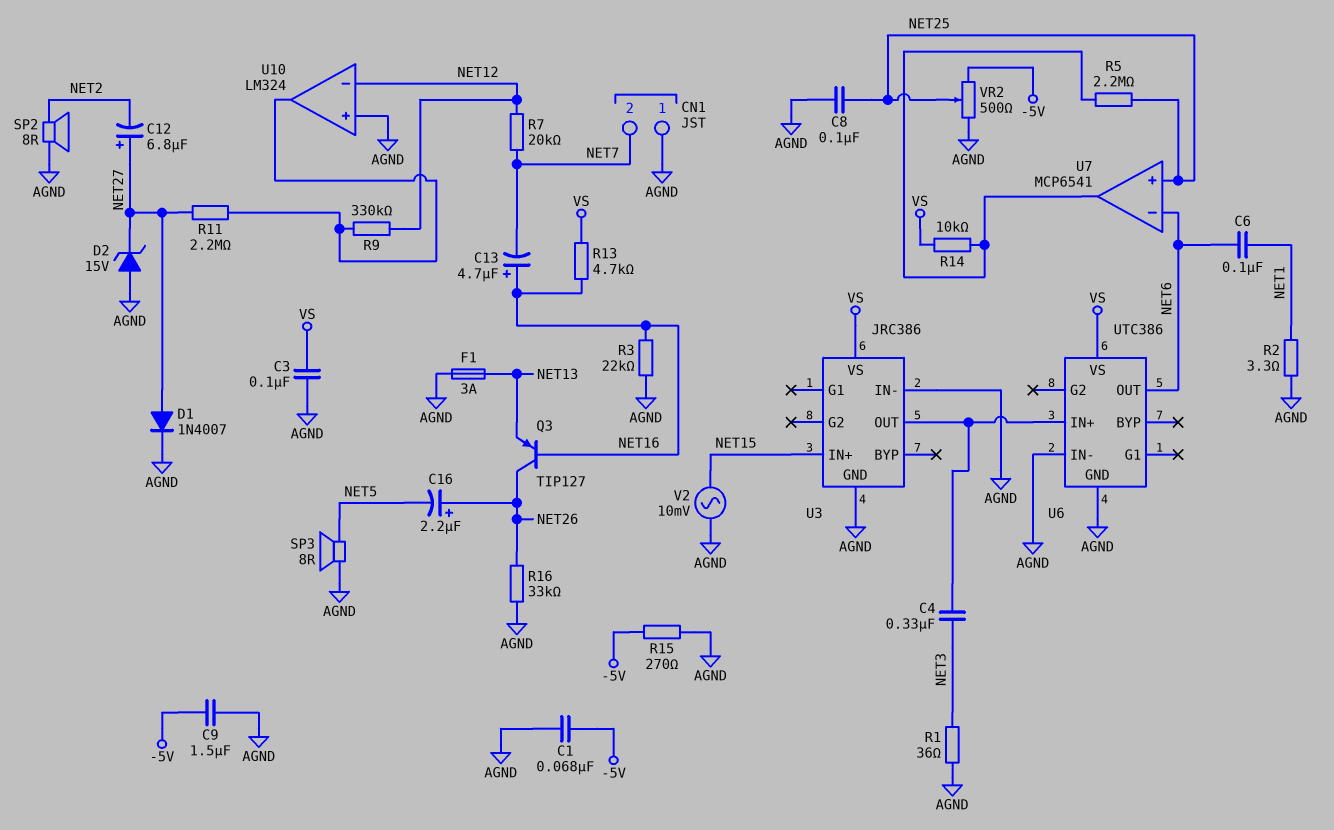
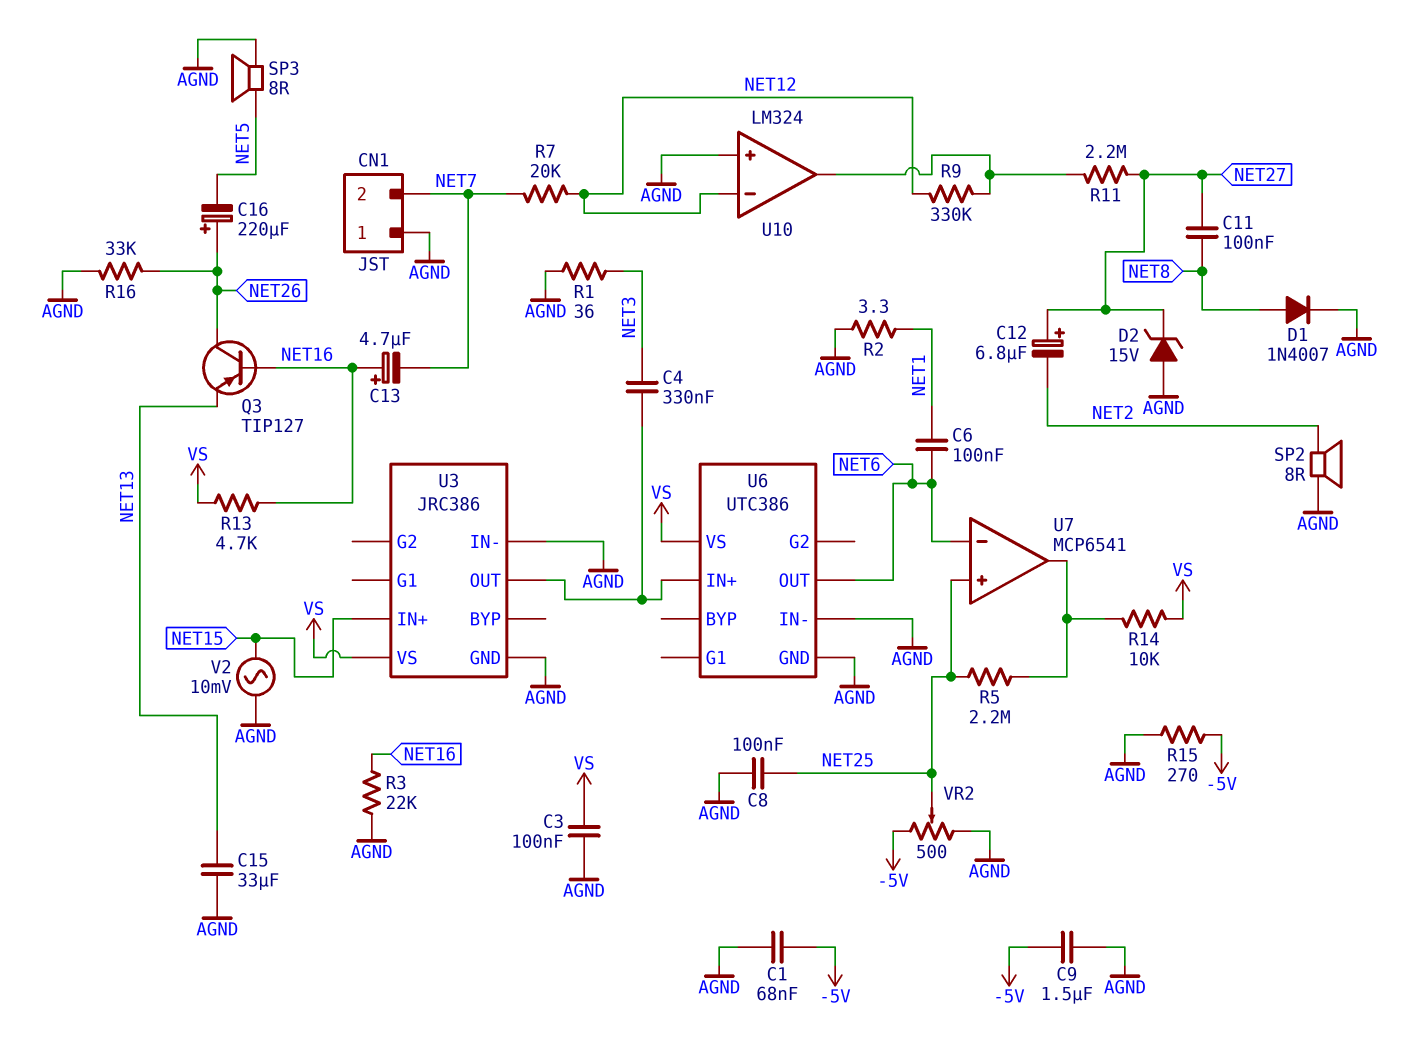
C11: none -> 100nF (NET8, NET27)
C15: none -> 33uF (AGND, NET13)
C16: 2.2uF (plus NET26, minus NET5) -> 220uF (plus NET26, minus NET5)
D1: diode 1N4007 (A NET27, K AGND) -> diode 1N4007 (A NET8, K AGND)
F1: 3A (AGND, NET13) -> none

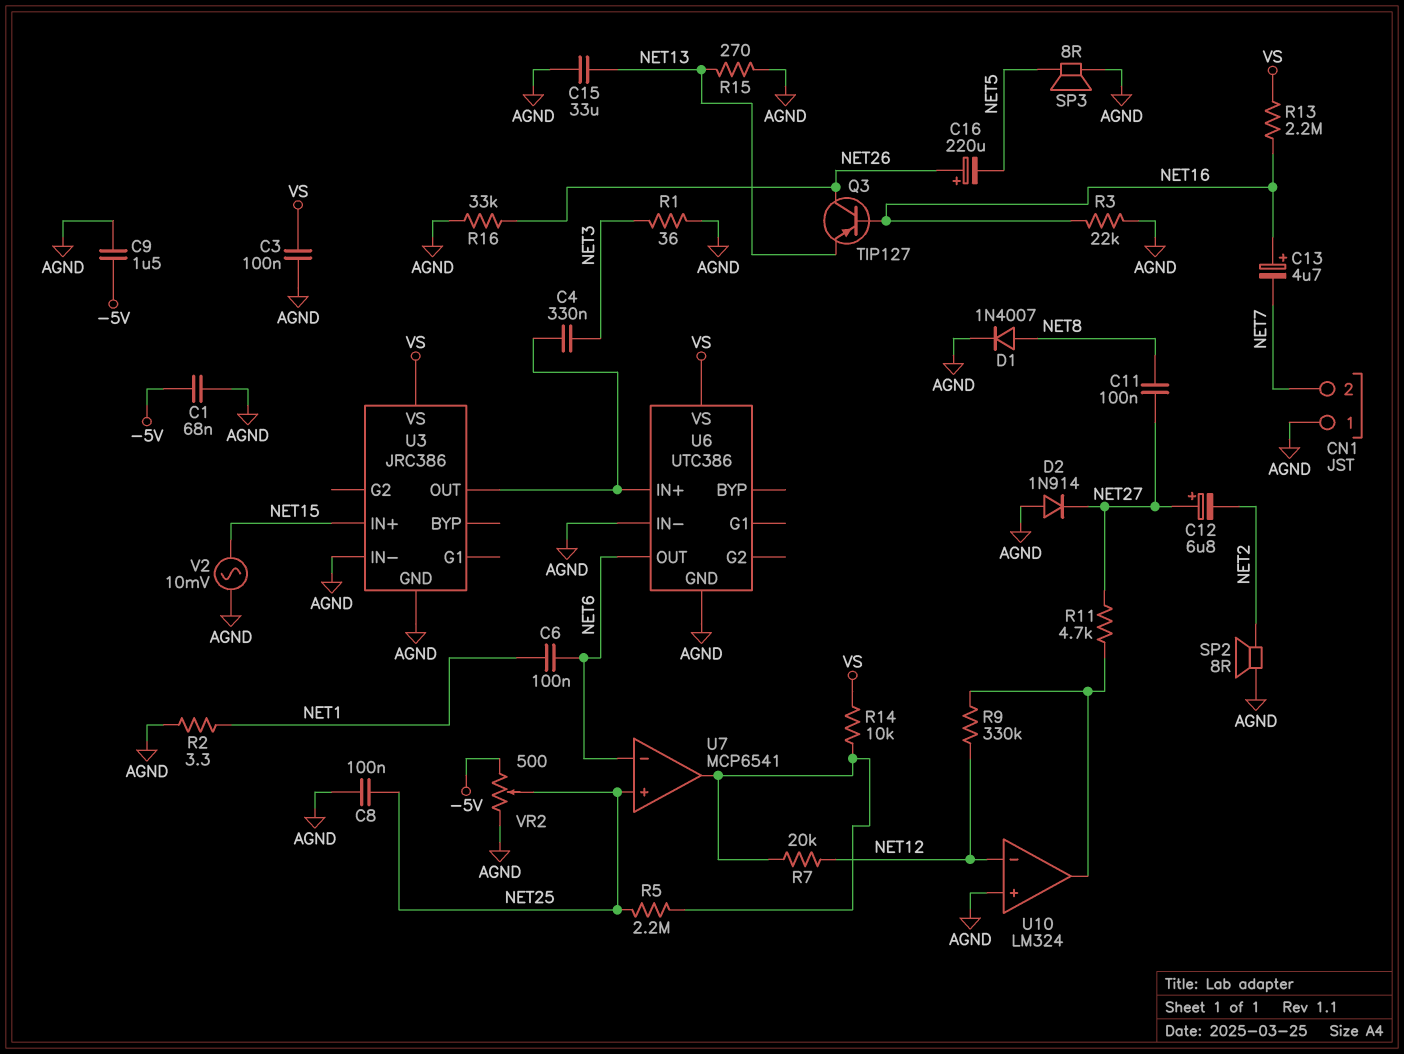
D2: zener 15V (A AGND, K NET27) -> diode 1N914 (A AGND, K NET27)
R7: 20k (NET7, NET12) -> 20k (NET12, U7/out)
R11: 2.2M (NET27, U10/out) -> 4.7k (NET27, U10/out)
R13: 4.7k (NET16, VS) -> 2.2M (NET16, VS)
R15: 270 (-5V, AGND) -> 270 (AGND, NET13)

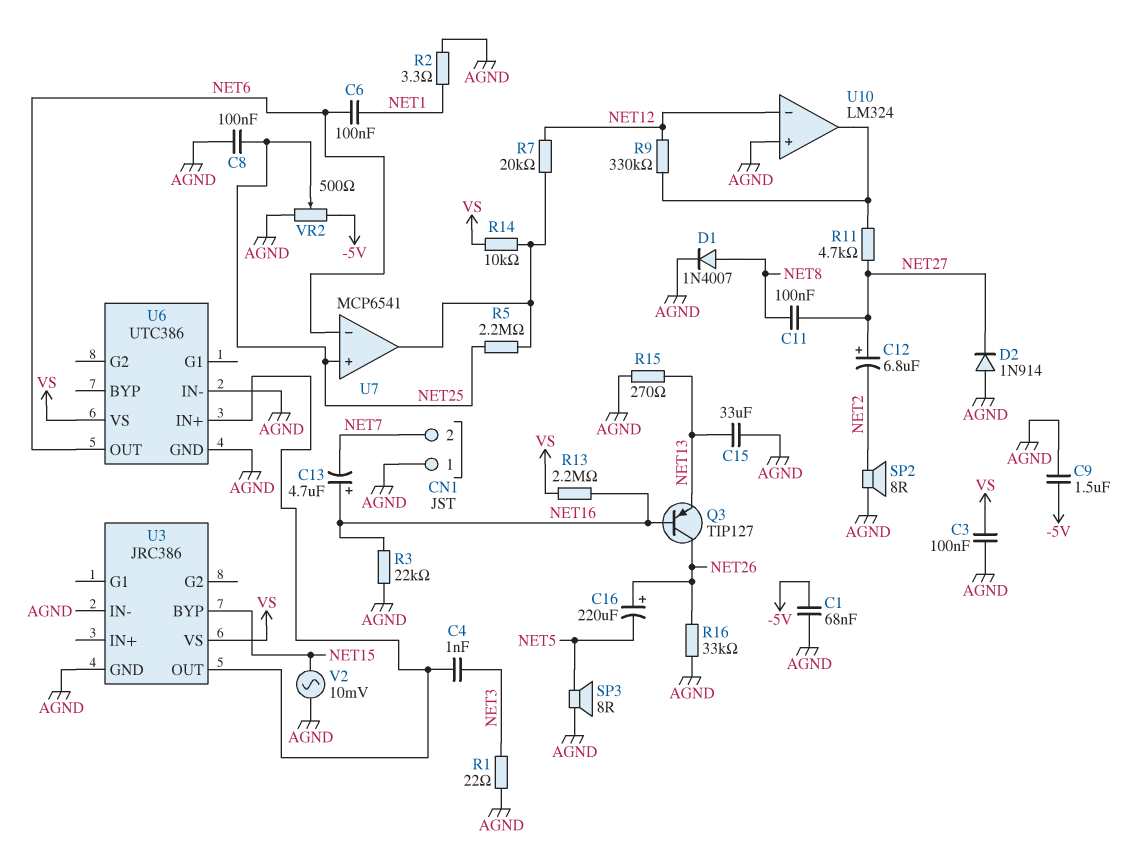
C4: 330nF (NET3, U3/OUT) -> 1nF (NET3, U3/OUT)
R1: 36 (AGND, NET3) -> 22 (AGND, NET3)
U3 pin BYP: none -> NET15
U3 pin IN+: NET15 -> none

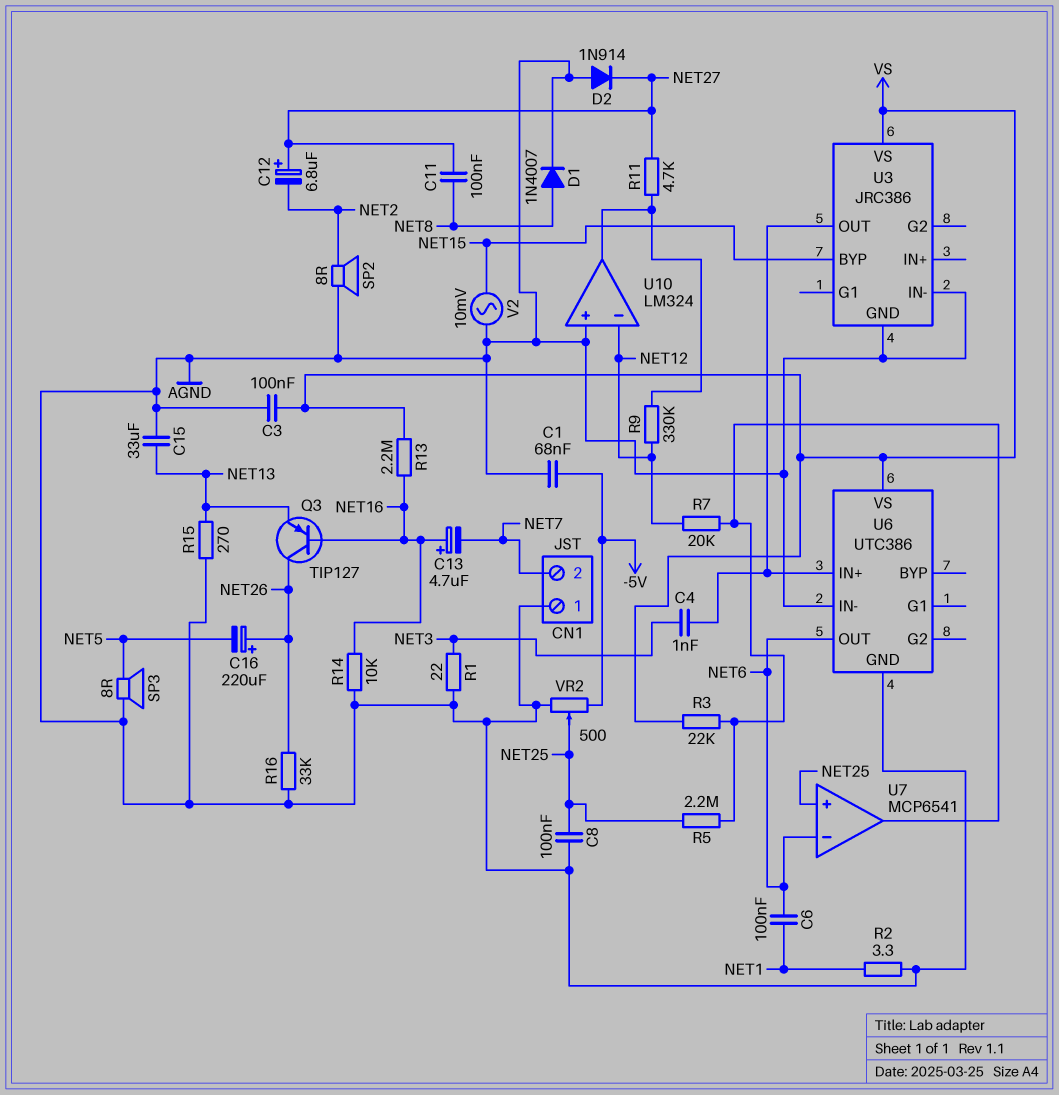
C9: 1.5uF (-5V, AGND) -> none
R3: 22k (AGND, NET16) -> 22k (U7/out, VS)
R14: 10k (U7/out, VS) -> 10k (AGND, NET16)

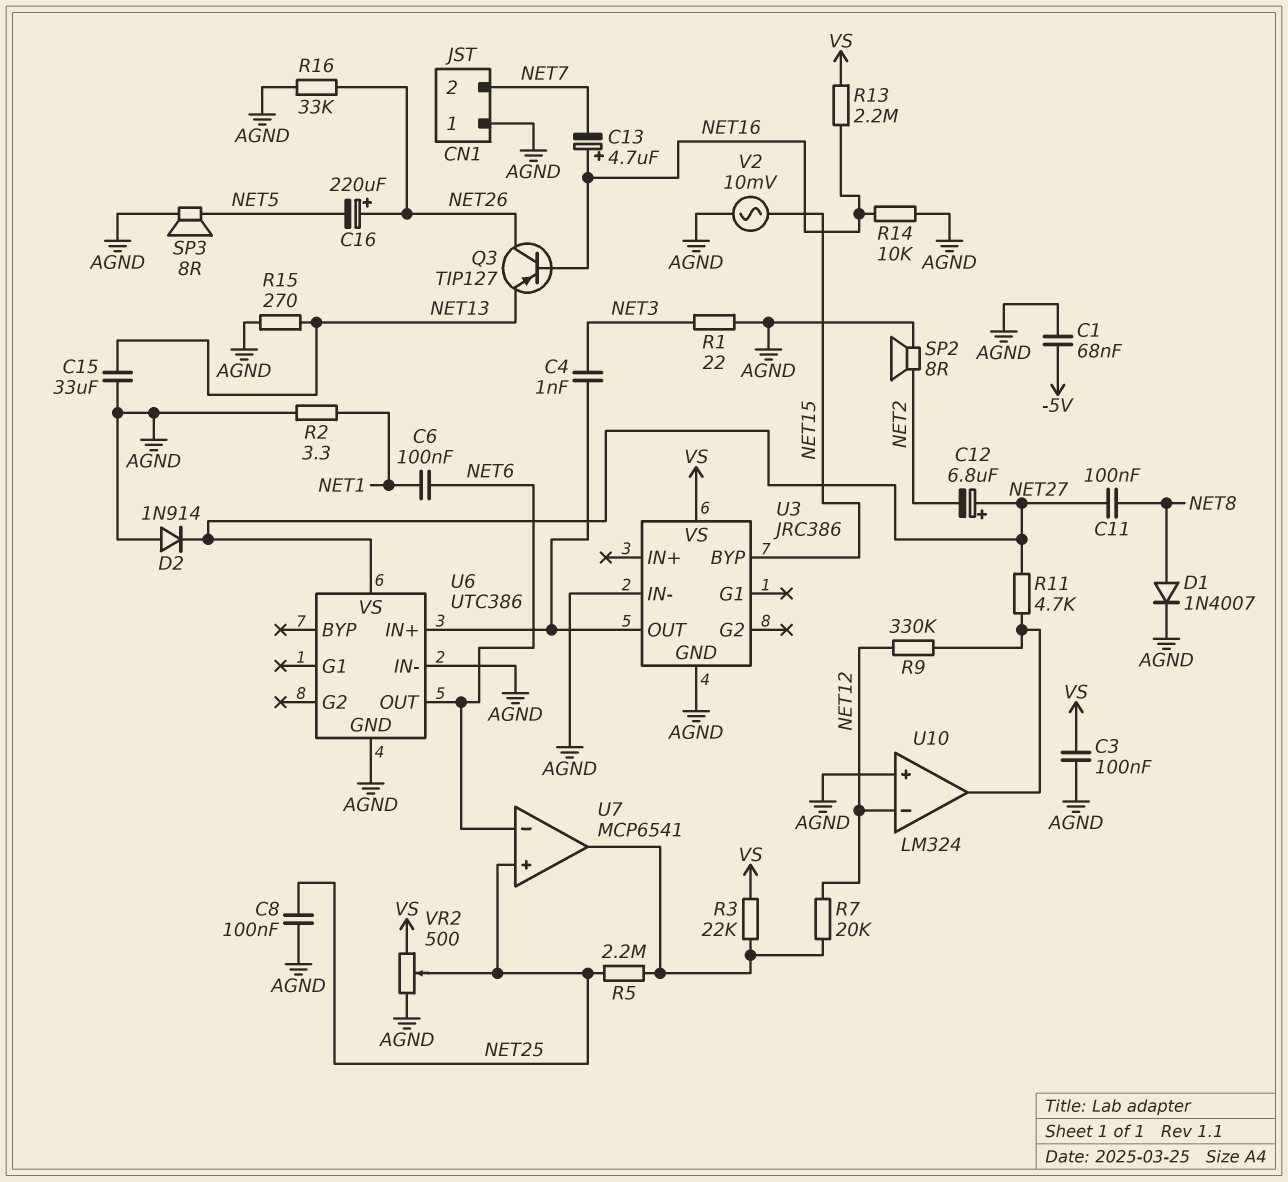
U6 pin VS: VS -> NET27
VR2: 500 (-5V, AGND, wiper NET25) -> 500 (AGND, VS, wiper NET25)

